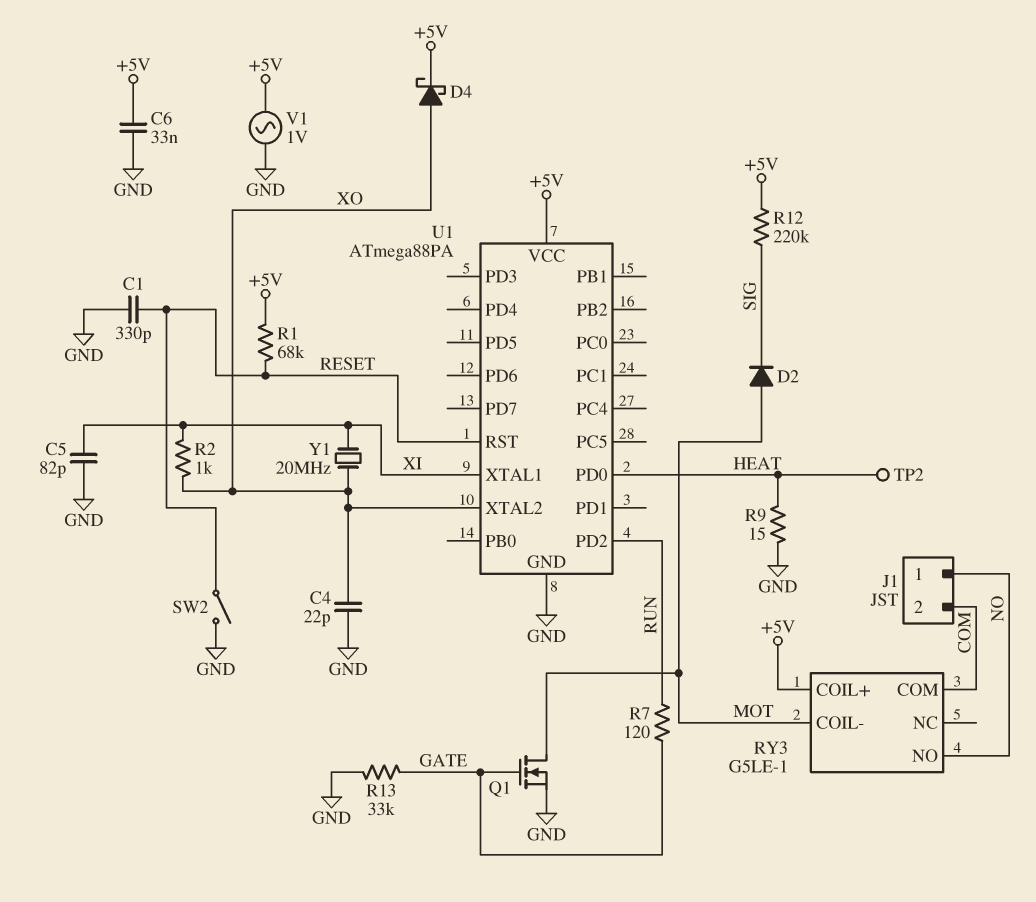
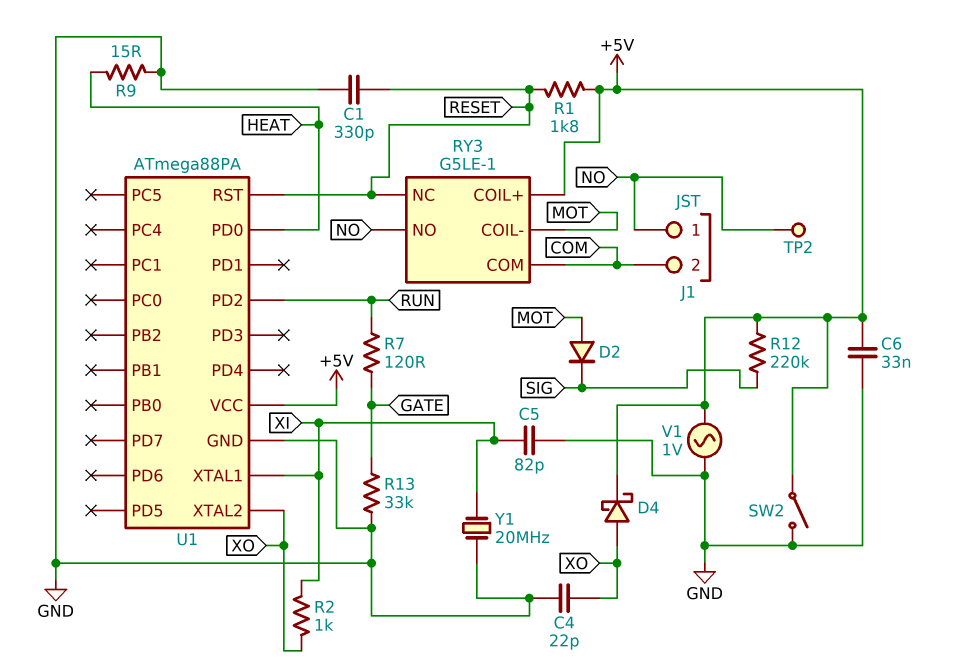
Q1: NMOS (G GATE, D MOT, S GND) -> none
R1: 68k (+5V, RESET) -> 1.8k (+5V, RESET)
RY3 pin NC: none -> RESET
SW2: switch (GND, RESET) -> switch (+5V, GND)
TP2: test point (HEAT) -> test point (NO)
Y1: 20MHz (XI, XO) -> 20MHz (GND, XI)

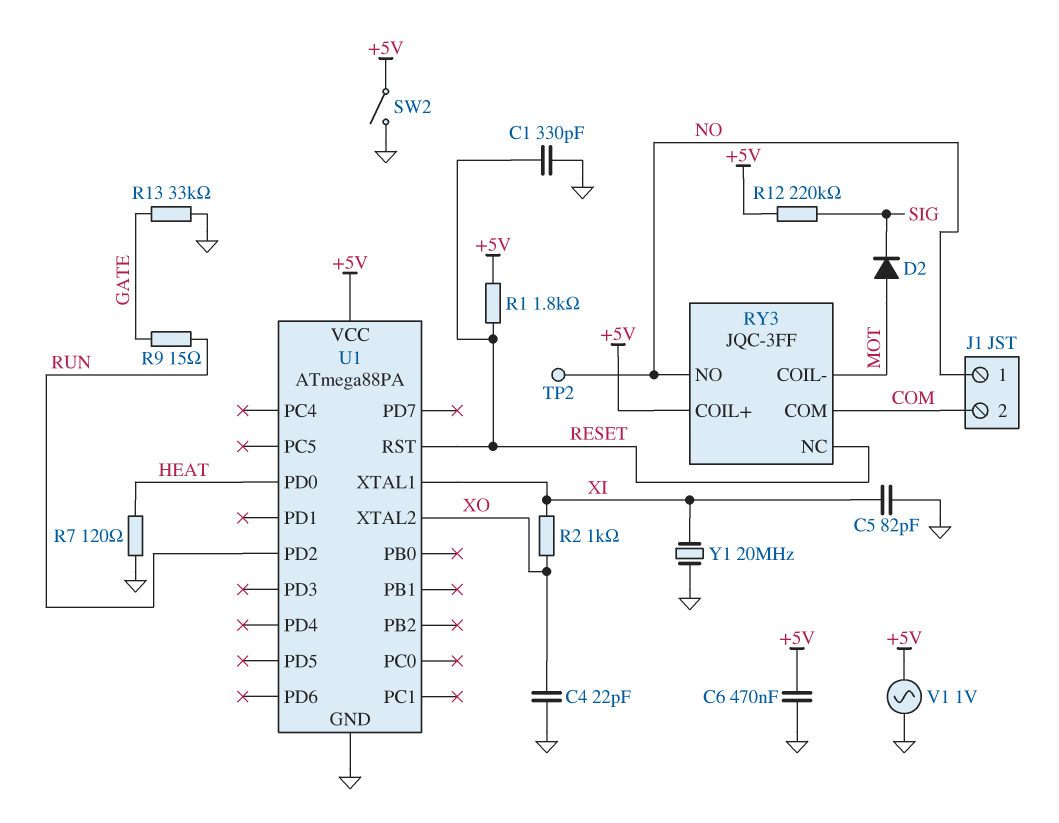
C6: 33nF (+5V, GND) -> 470nF (+5V, GND)
D4: schottky (A XO, K +5V) -> none
R7: 120 (GATE, RUN) -> 120 (GND, HEAT)
R9: 15 (GND, HEAT) -> 15 (GATE, RUN)
RY3: G5LE-1 -> JQC-3FF

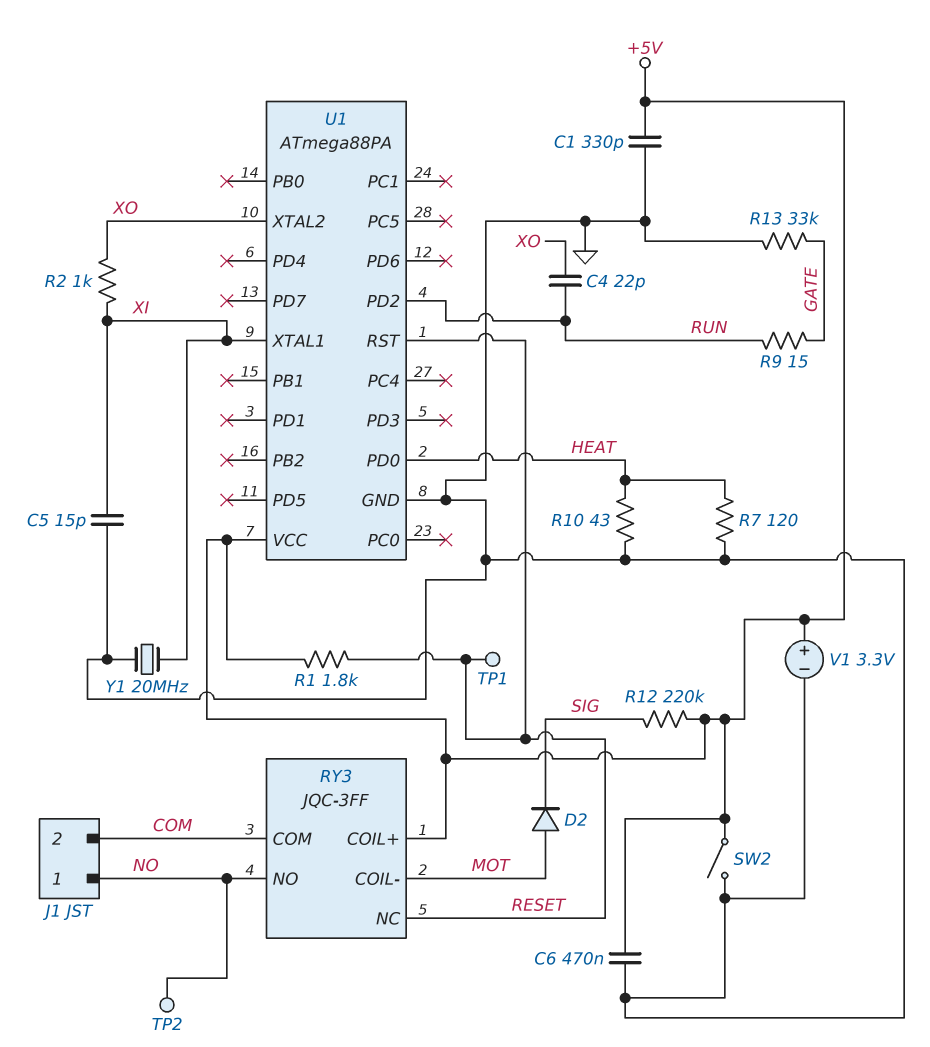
C1: 330pF (GND, RESET) -> 330pF (+5V, GND)
C4: 22pF (GND, XO) -> 22pF (RUN, XO)
C5: 82pF (GND, XI) -> 15pF (GND, XI)
R10: none -> 43 (GND, HEAT)
TP1: none -> test point (RESET)
V1: AC 1V (+5V, GND) -> 3.3V (plus +5V, minus GND)

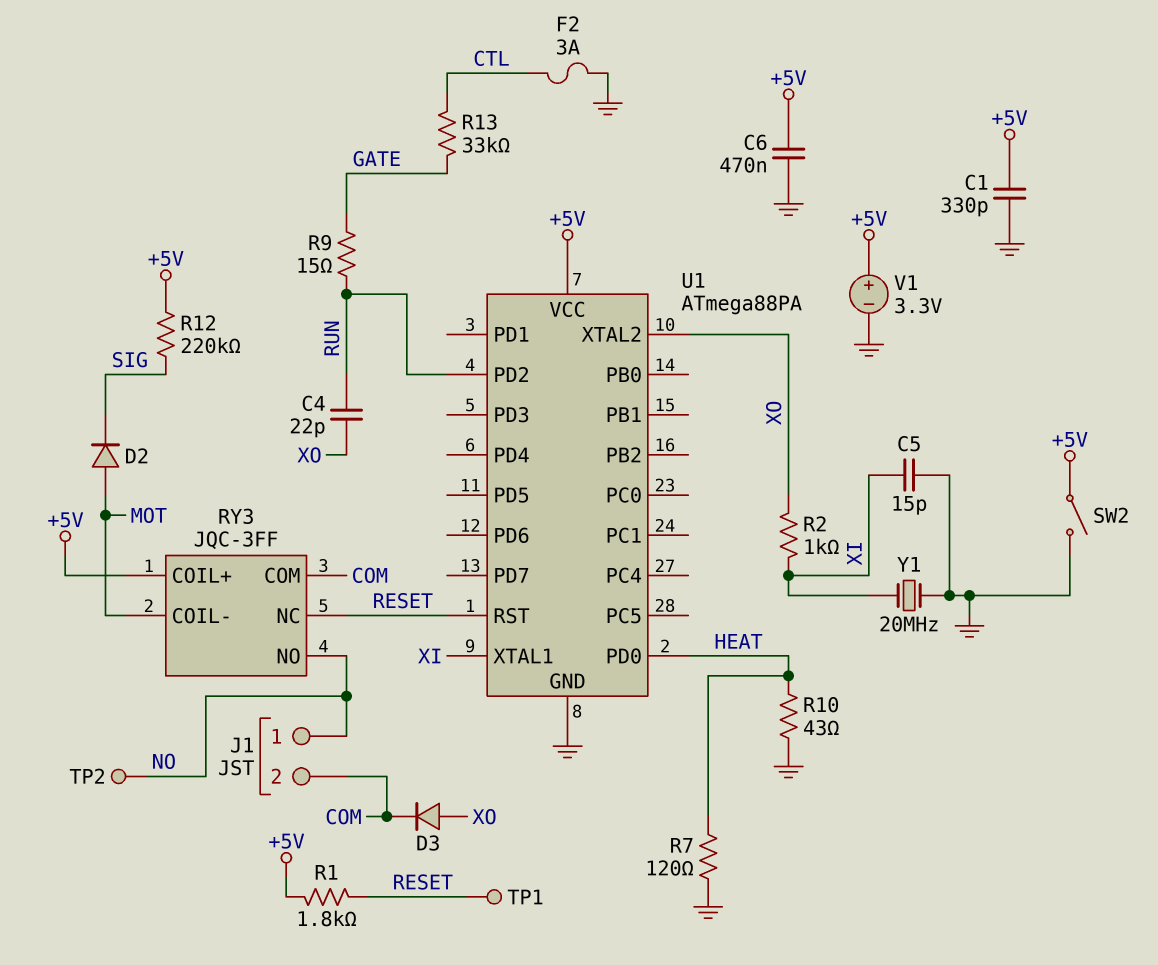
D3: none -> diode (A XO, K COM)
F2: none -> 3A (CTL, GND)
R13: 33k (GATE, GND) -> 33k (CTL, GATE)

